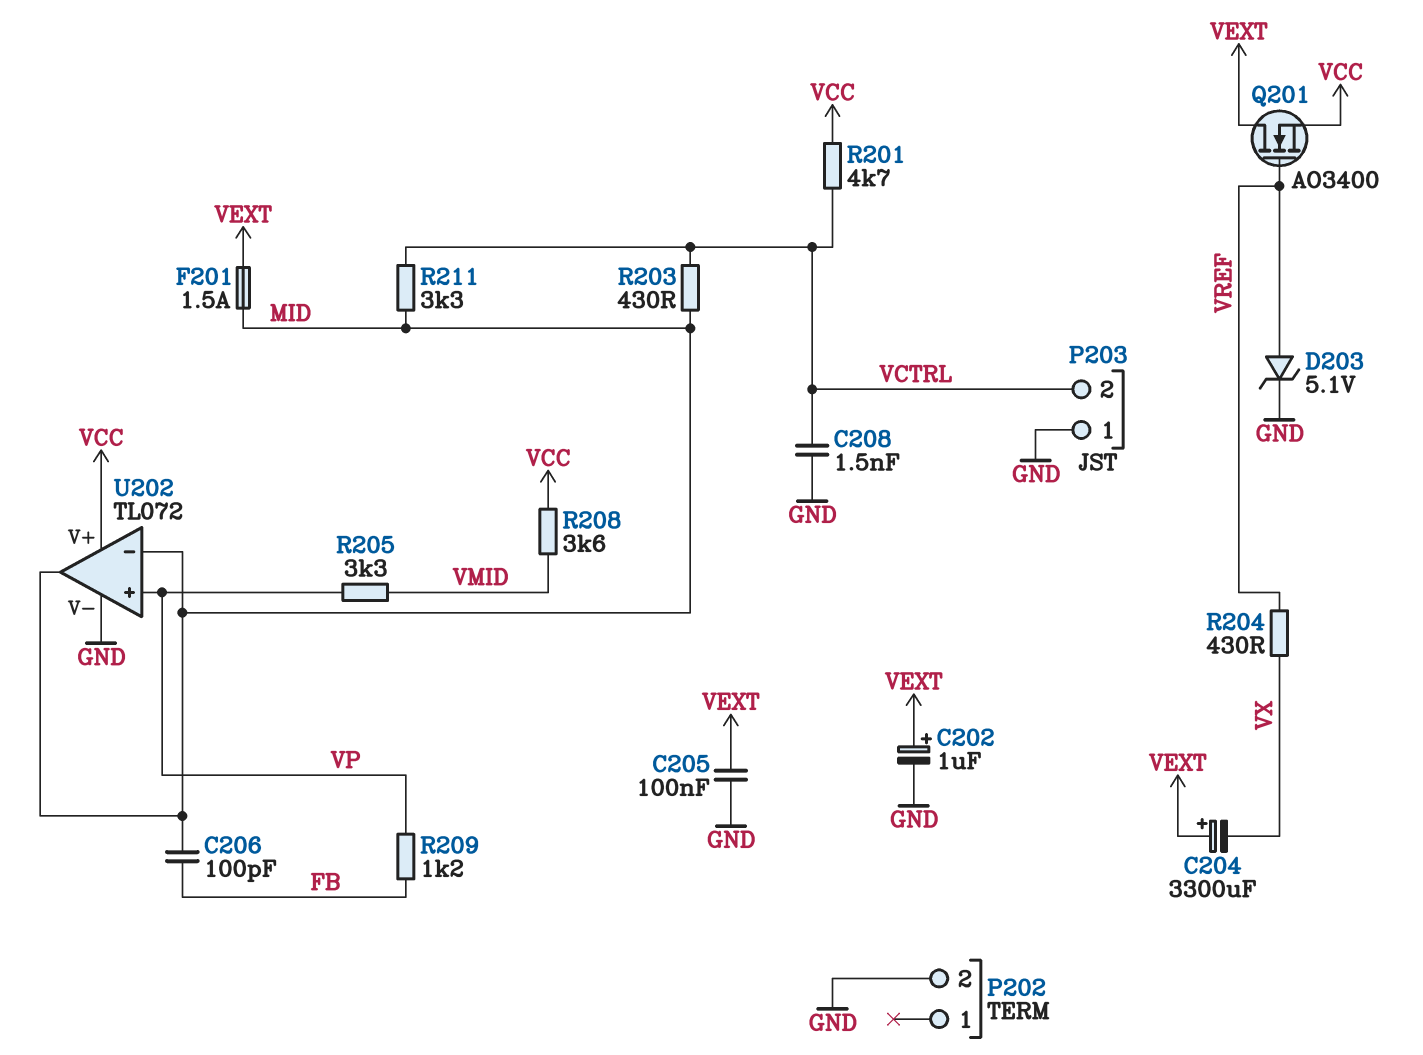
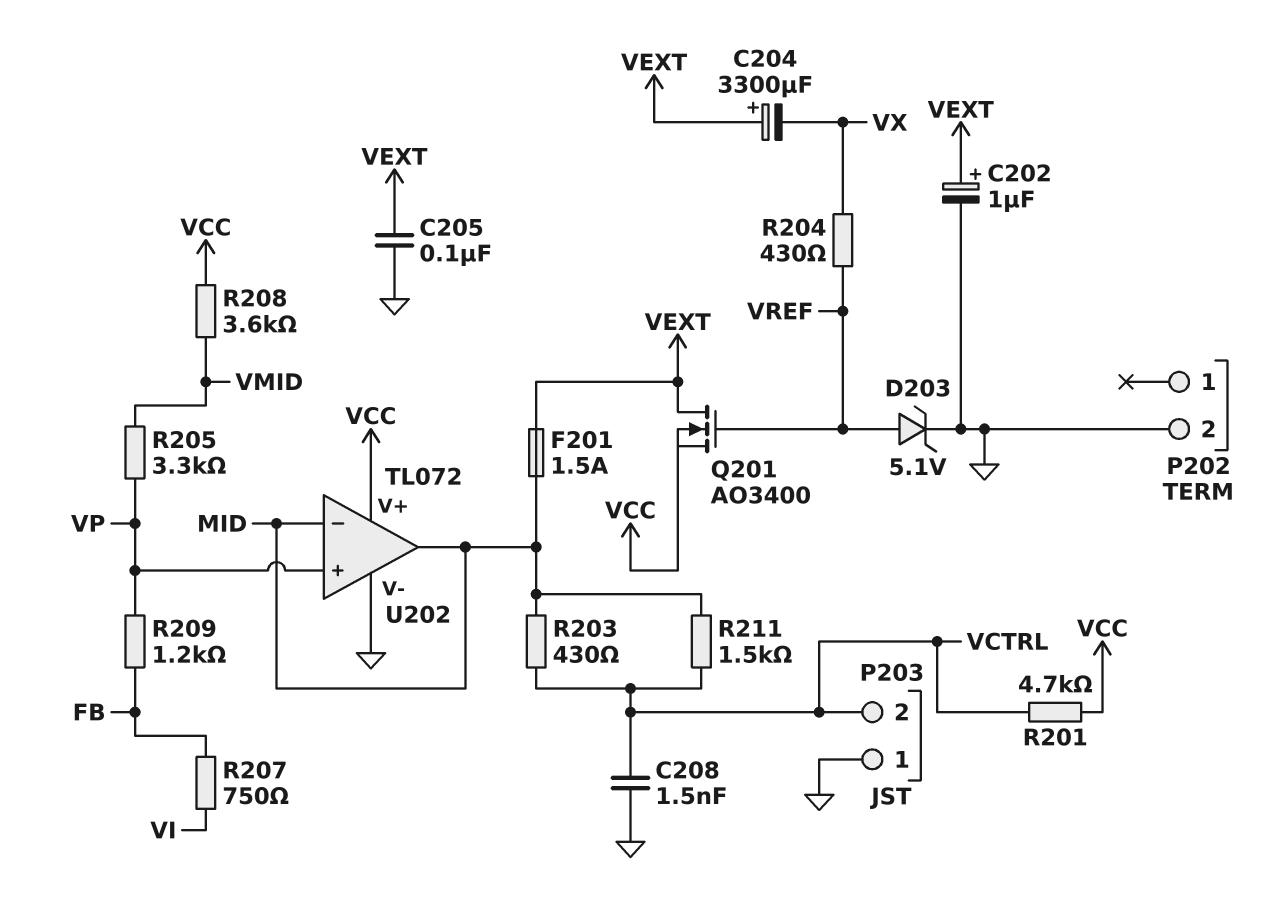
C206: 100pF (FB, MID) -> none
R207: none -> 750 (FB, VI)
R211: 3.3k (MID, VCTRL) -> 1.5k (MID, VCTRL)

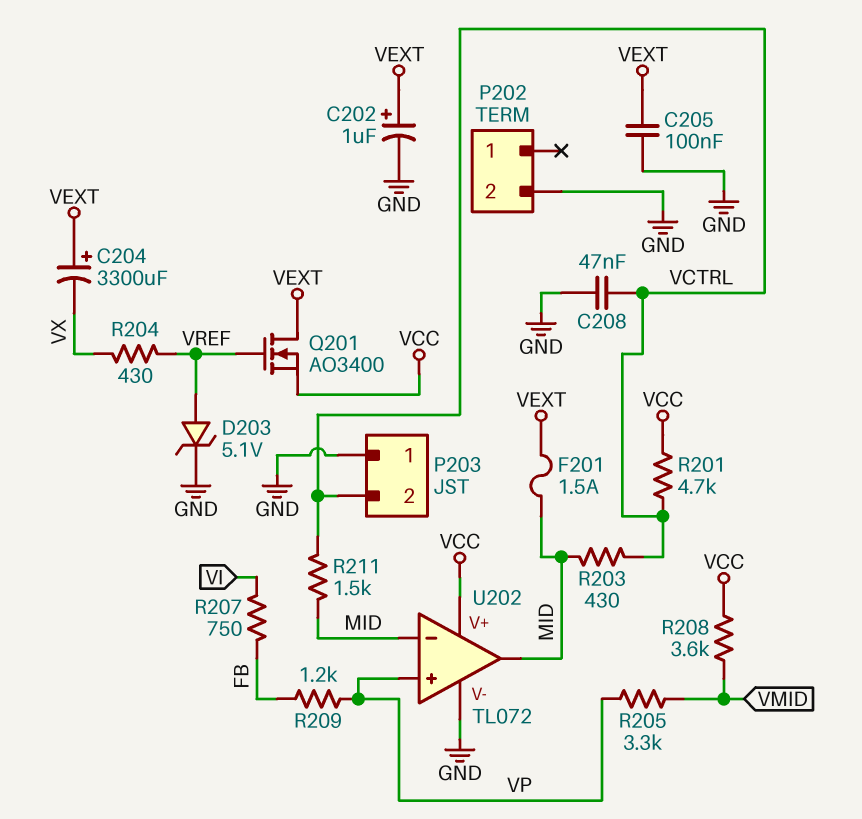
C208: 1.5nF (GND, VCTRL) -> 47nF (GND, VCTRL)

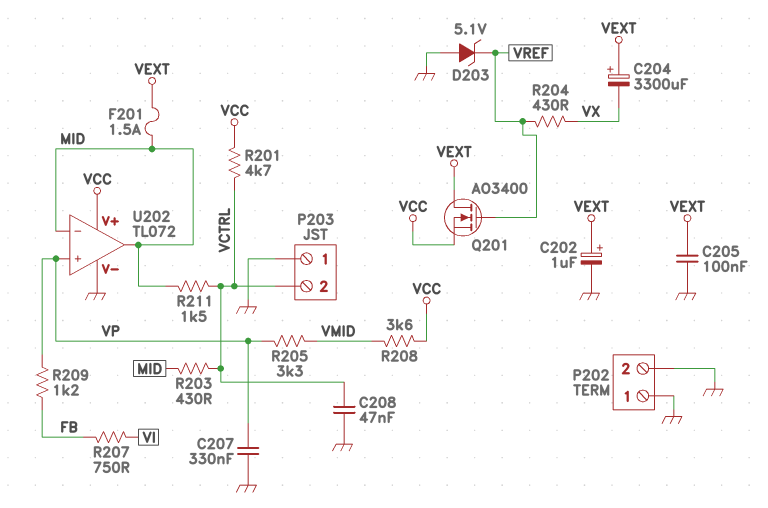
C207: none -> 330nF (GND, VP)
D203: zener 5.1V (A VREF, K GND) -> zener 5.1V (A GND, K VREF)
P202 pin 1: none -> GND

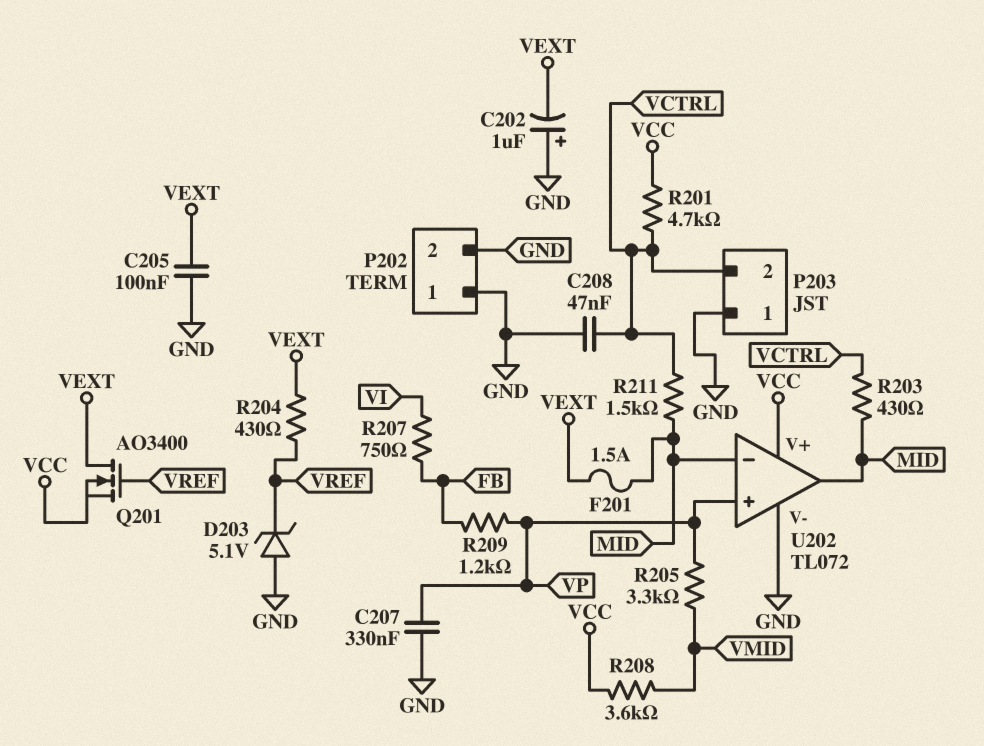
C202: 1uF (plus VEXT, minus GND) -> 1uF (plus GND, minus VEXT)
C204: 3300uF (plus VEXT, minus VX) -> none
R204: 430 (VREF, VX) -> 430 (VEXT, VREF)

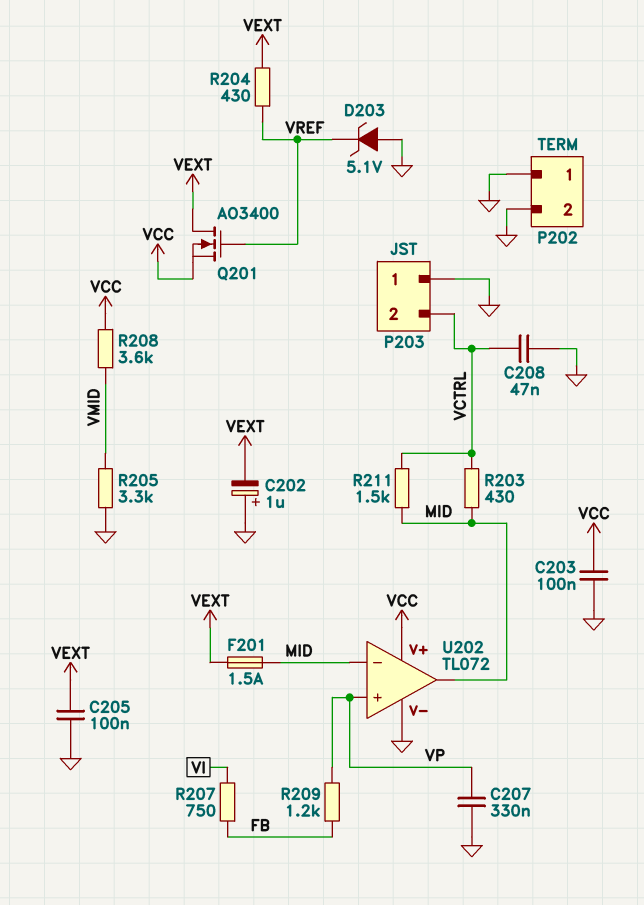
C203: none -> 100nF (GND, VCC)
R201: 4.7k (VCC, VCTRL) -> none
R205: 3.3k (VMID, VP) -> 3.3k (GND, VMID)

